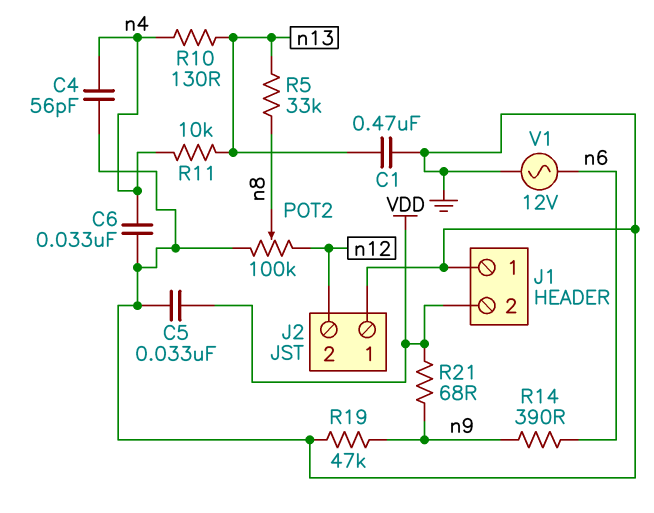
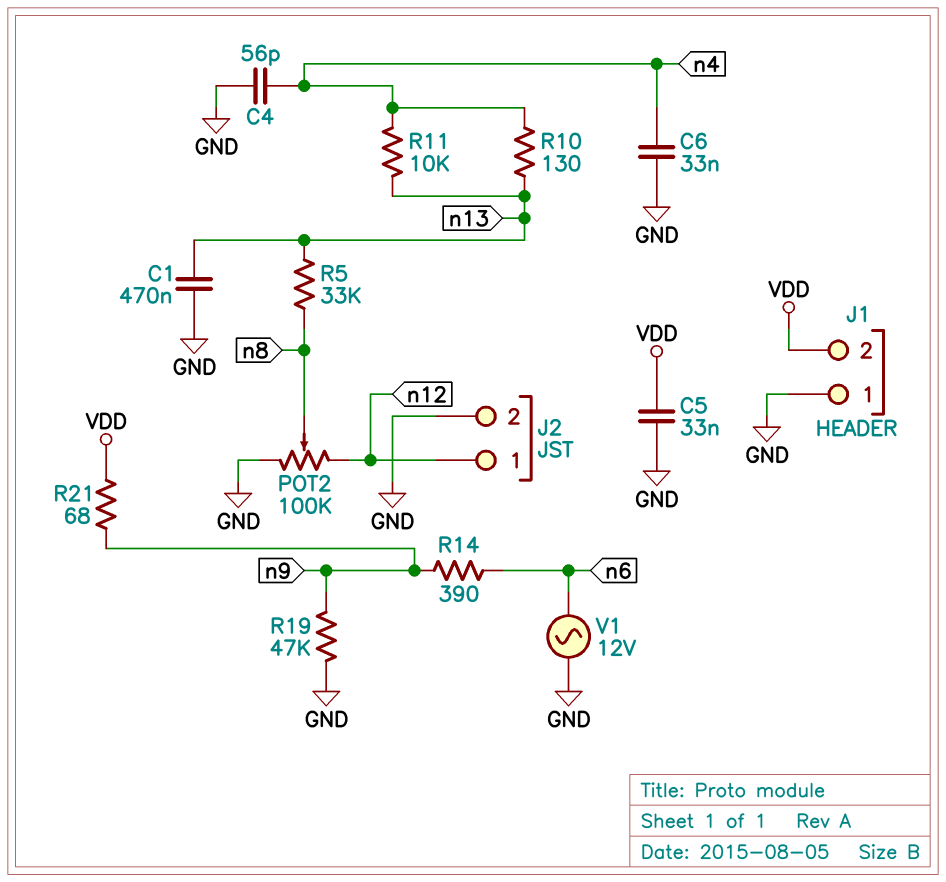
J2 pin 1: GND -> n12
J2 pin 2: n12 -> GND

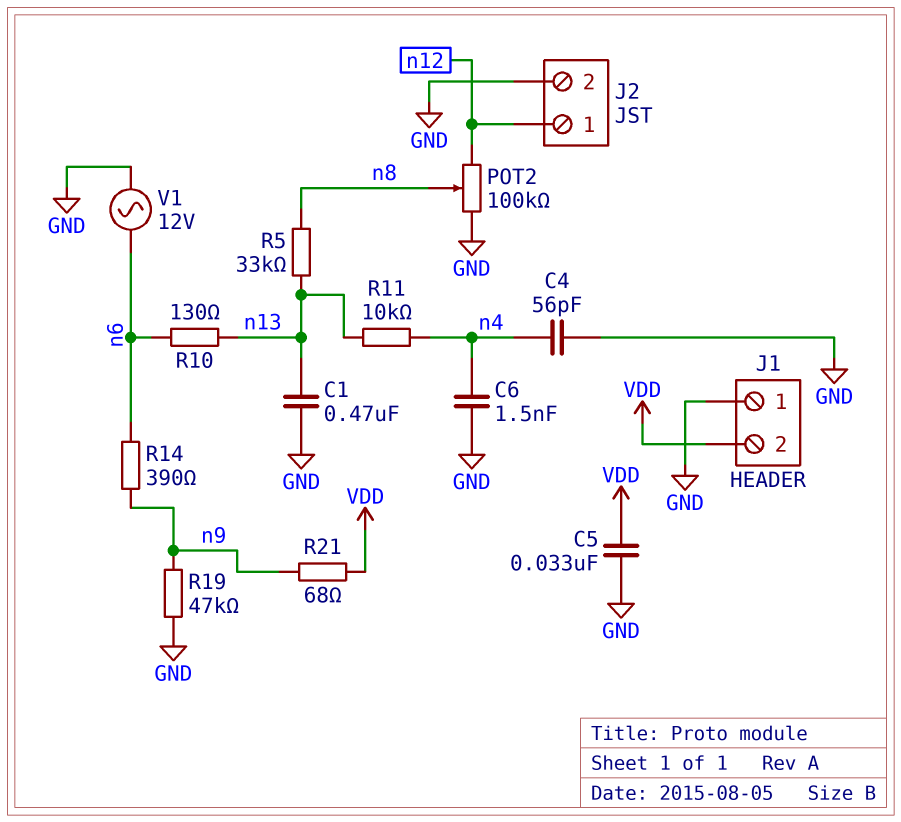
C6: 33nF (GND, n4) -> 1.5nF (GND, n4)
R10: 130 (n4, n13) -> 130 (n6, n13)

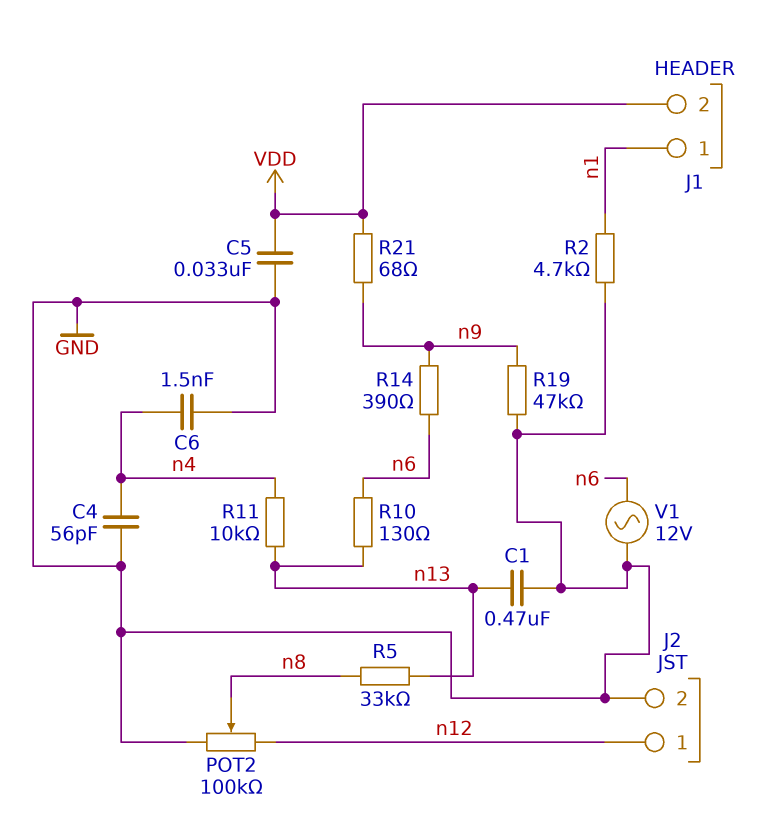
J1 pin 1: GND -> n1
R2: none -> 4.7k (GND, n1)

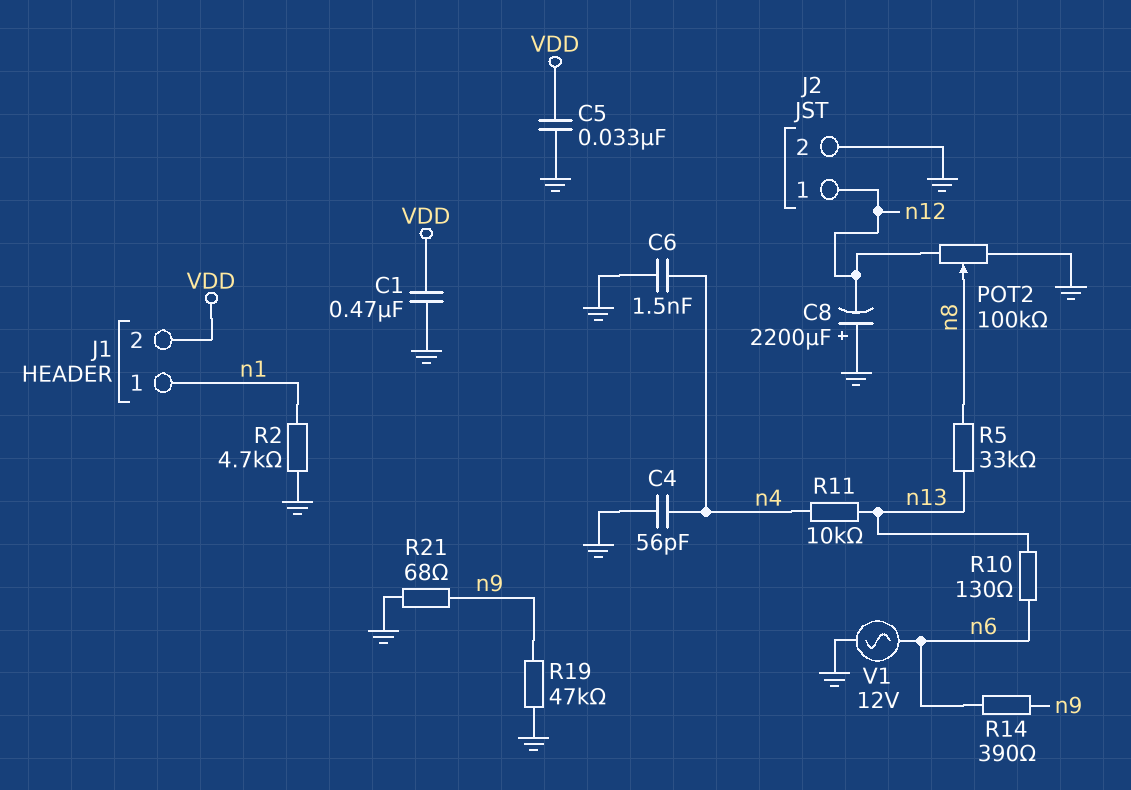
C1: 470nF (GND, n13) -> 470nF (GND, VDD)
C8: none -> 2200uF (plus GND, minus n12)
R21: 68 (VDD, n9) -> 68 (GND, n9)

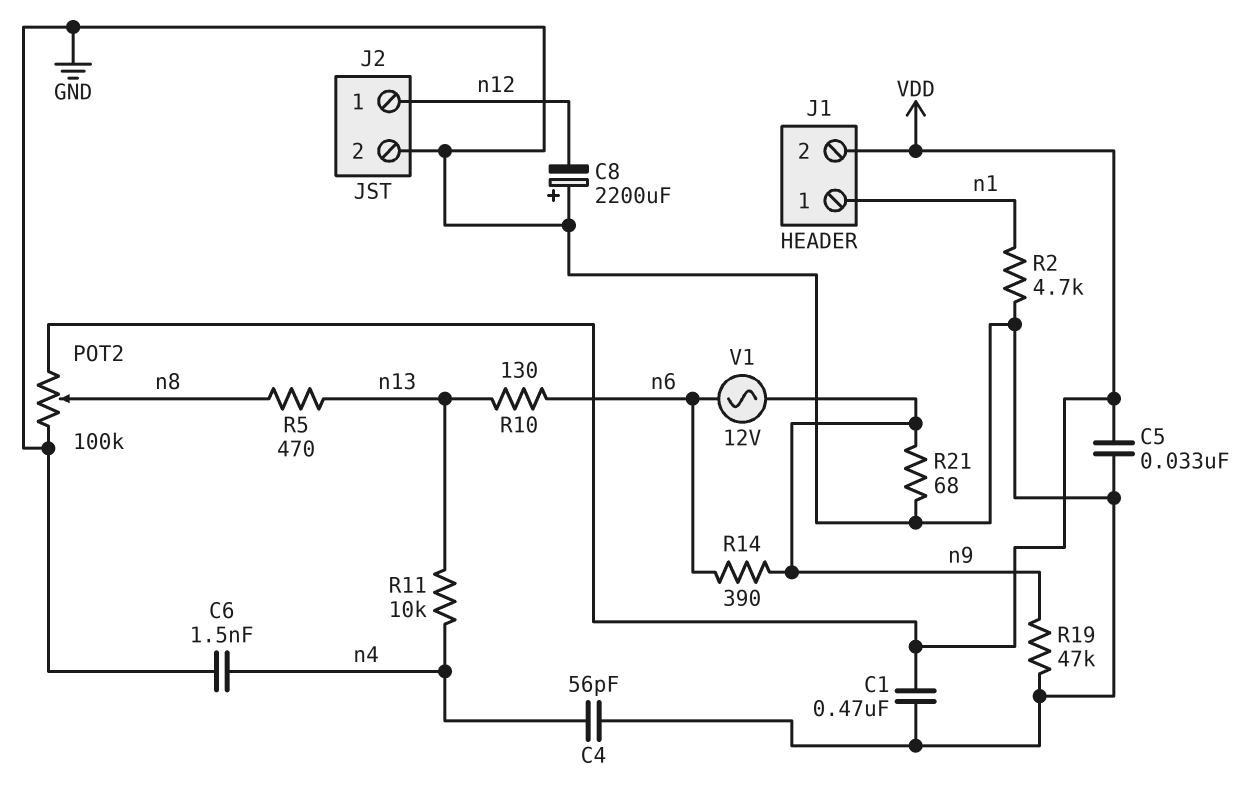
POT2: 100k (GND, n12, wiper n8) -> 100k (GND, VDD, wiper n8)
R5: 33k (n8, n13) -> 470 (n8, n13)
V1: AC 12V (GND, n6) -> AC 12V (n6, n9)

